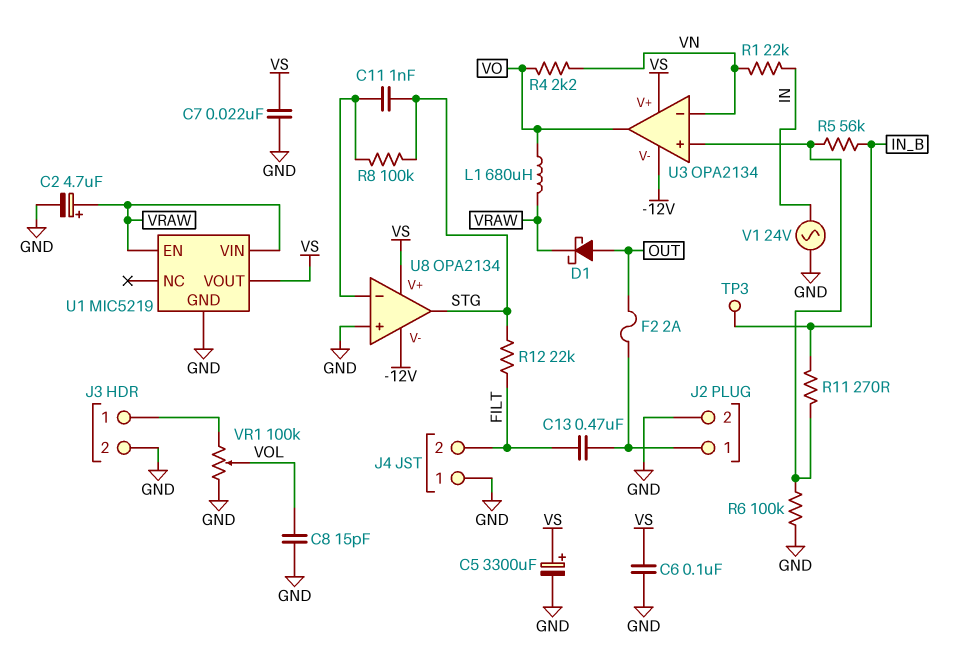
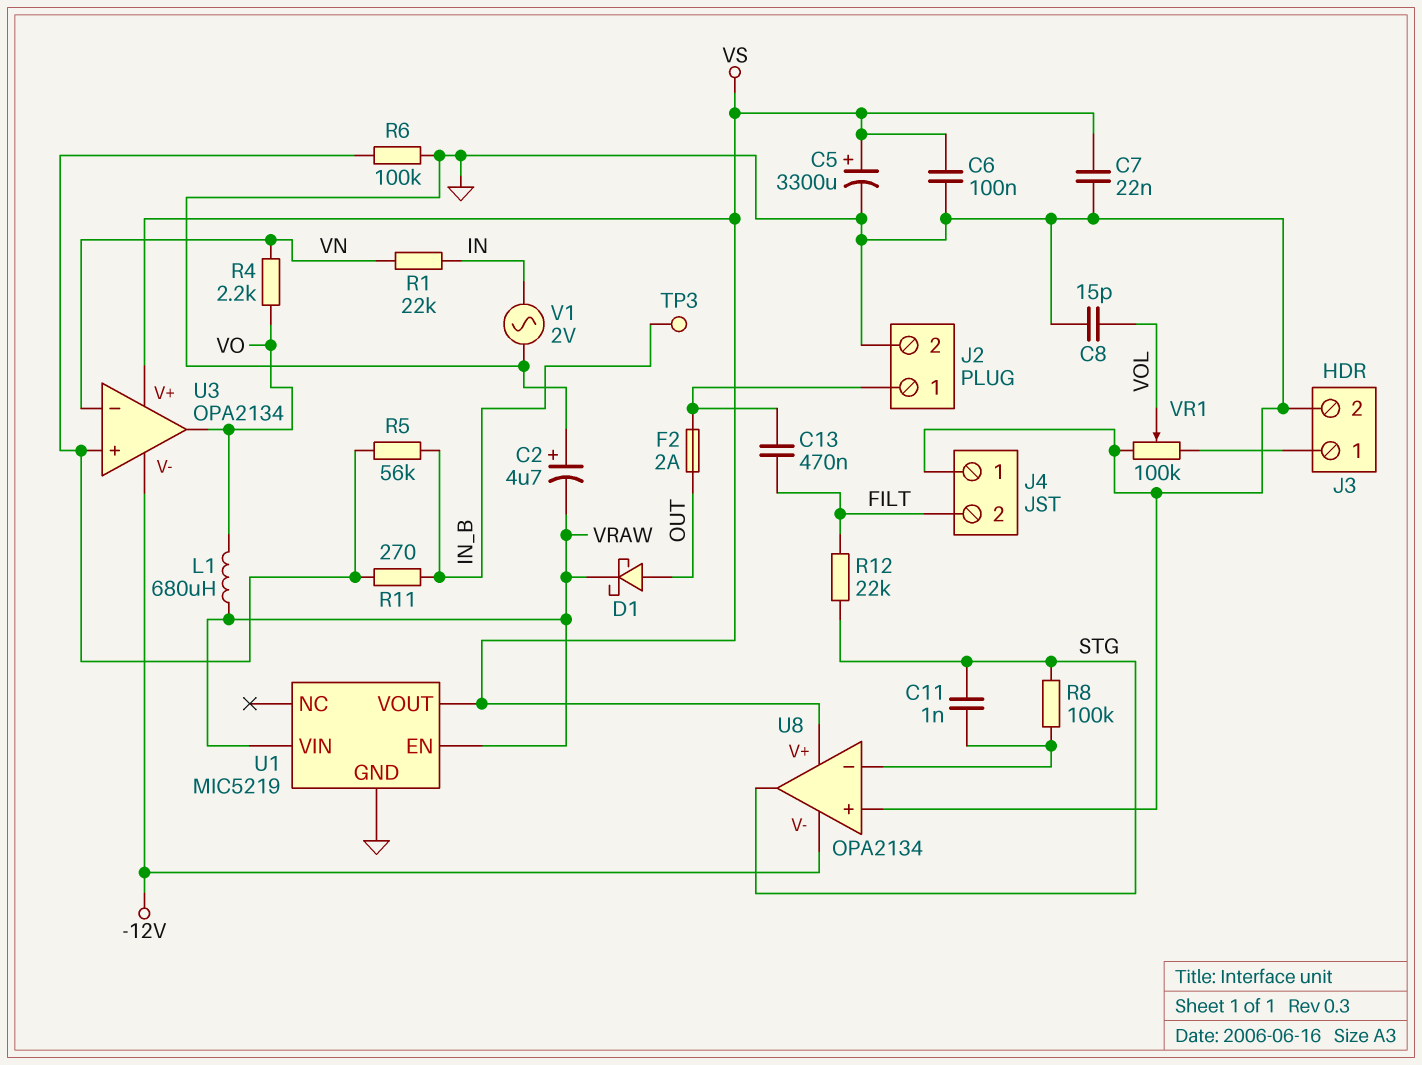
C2: 4.7uF (plus VRAW, minus GND) -> 4.7uF (plus GND, minus VRAW)
V1: AC 24V (GND, IN) -> AC 2V (GND, IN)

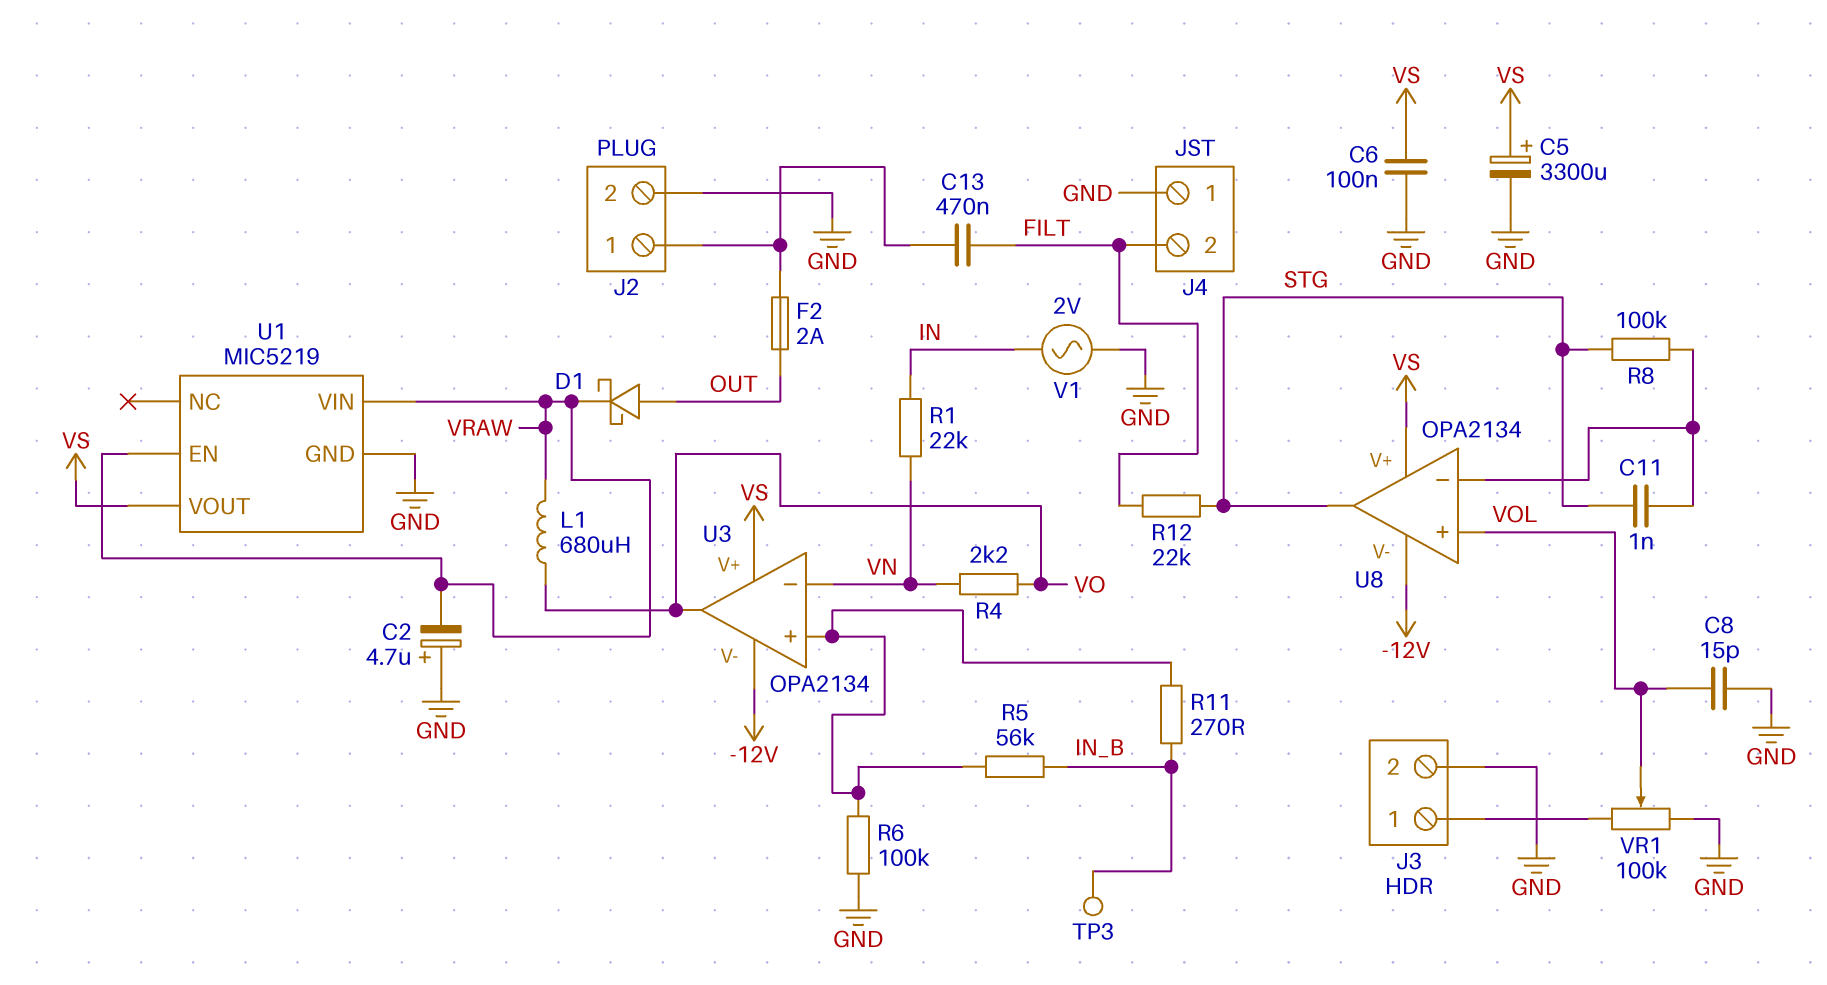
C7: 22nF (GND, VS) -> none
U8 pin in+: GND -> VOL

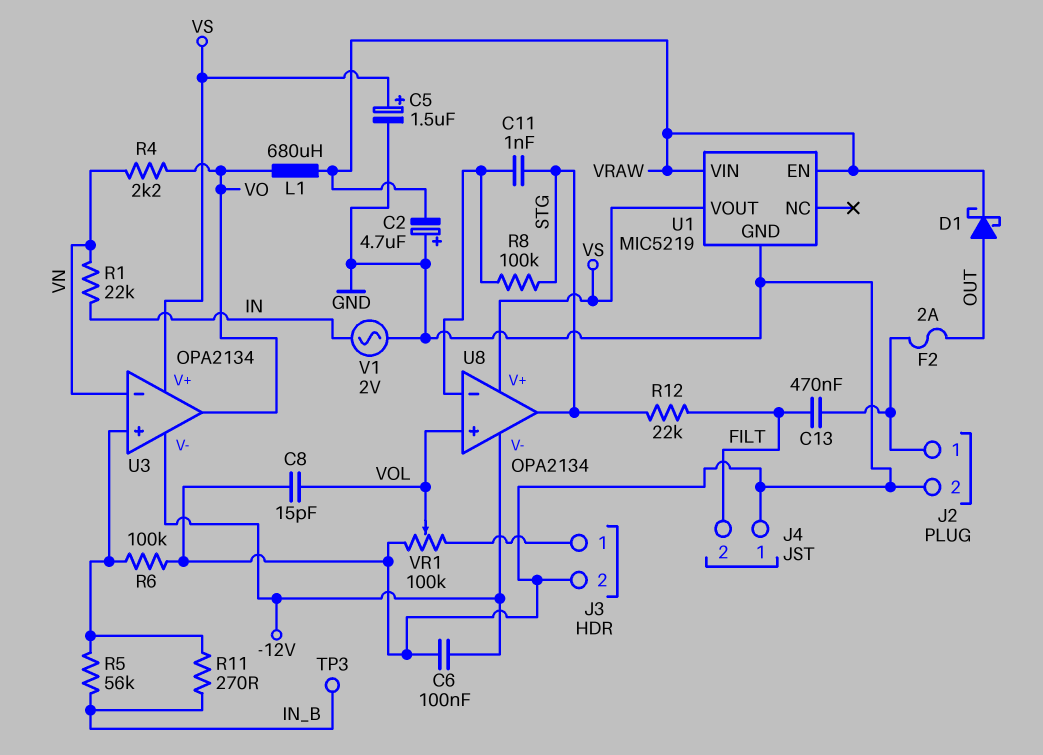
C5: 3300uF (plus VS, minus GND) -> 1.5uF (plus VS, minus GND)
C6: 100nF (GND, VS) -> 100nF (-12V, GND)

